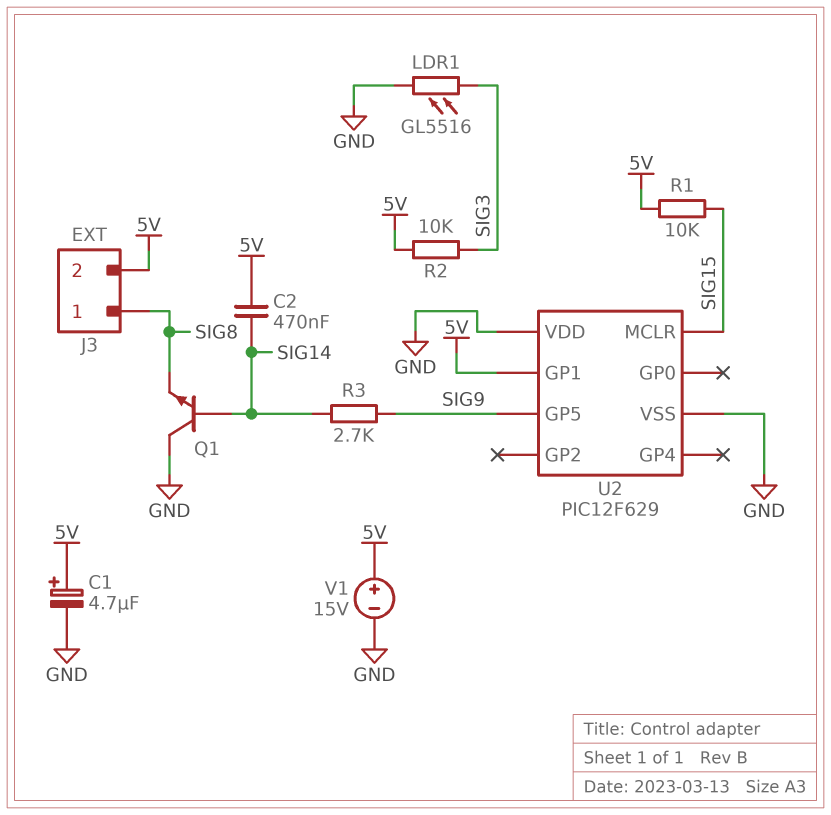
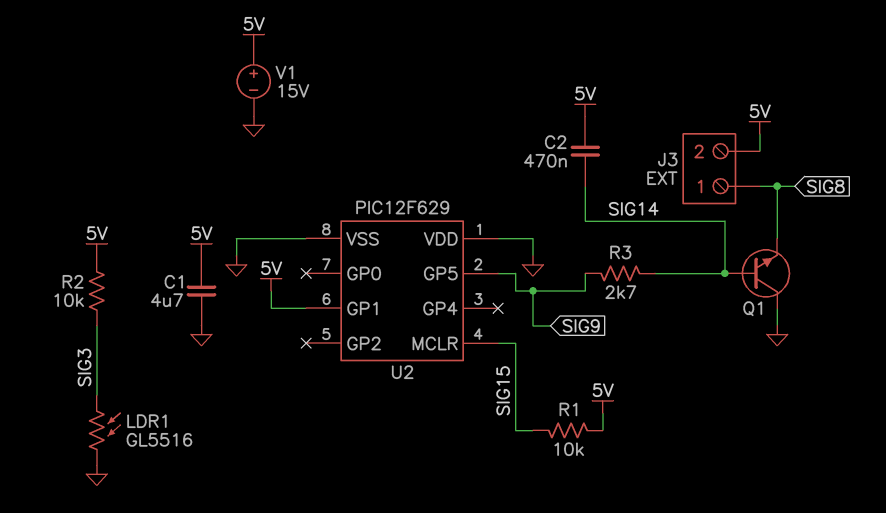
C1: 4.7uF (plus 5V, minus GND) -> 4.7uF (5V, GND)

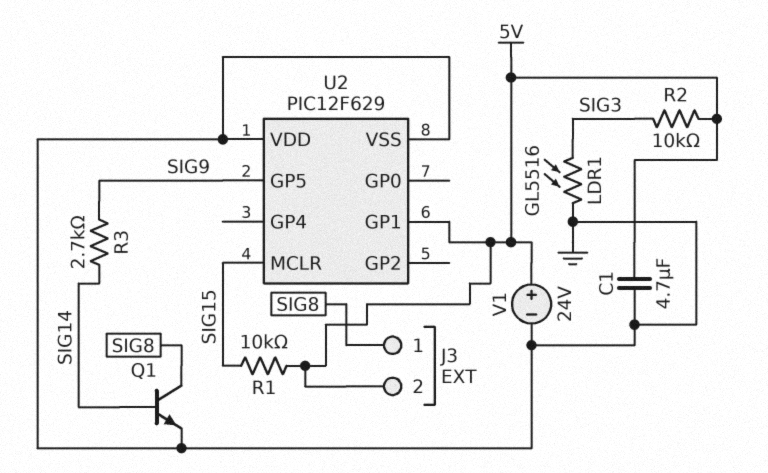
C2: 470nF (5V, SIG14) -> none
Q1: NPN (B SIG14, C GND, E SIG8) -> NPN (B SIG14, C SIG8, E GND)
V1: 15V (plus 5V, minus GND) -> 24V (plus 5V, minus GND)

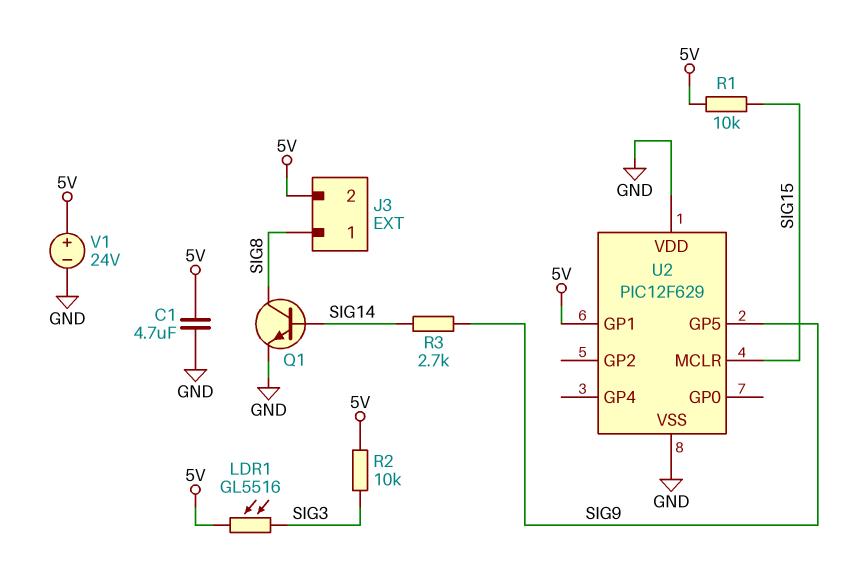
LDR1: GL5516 (GND, SIG3) -> GL5516 (5V, SIG3)

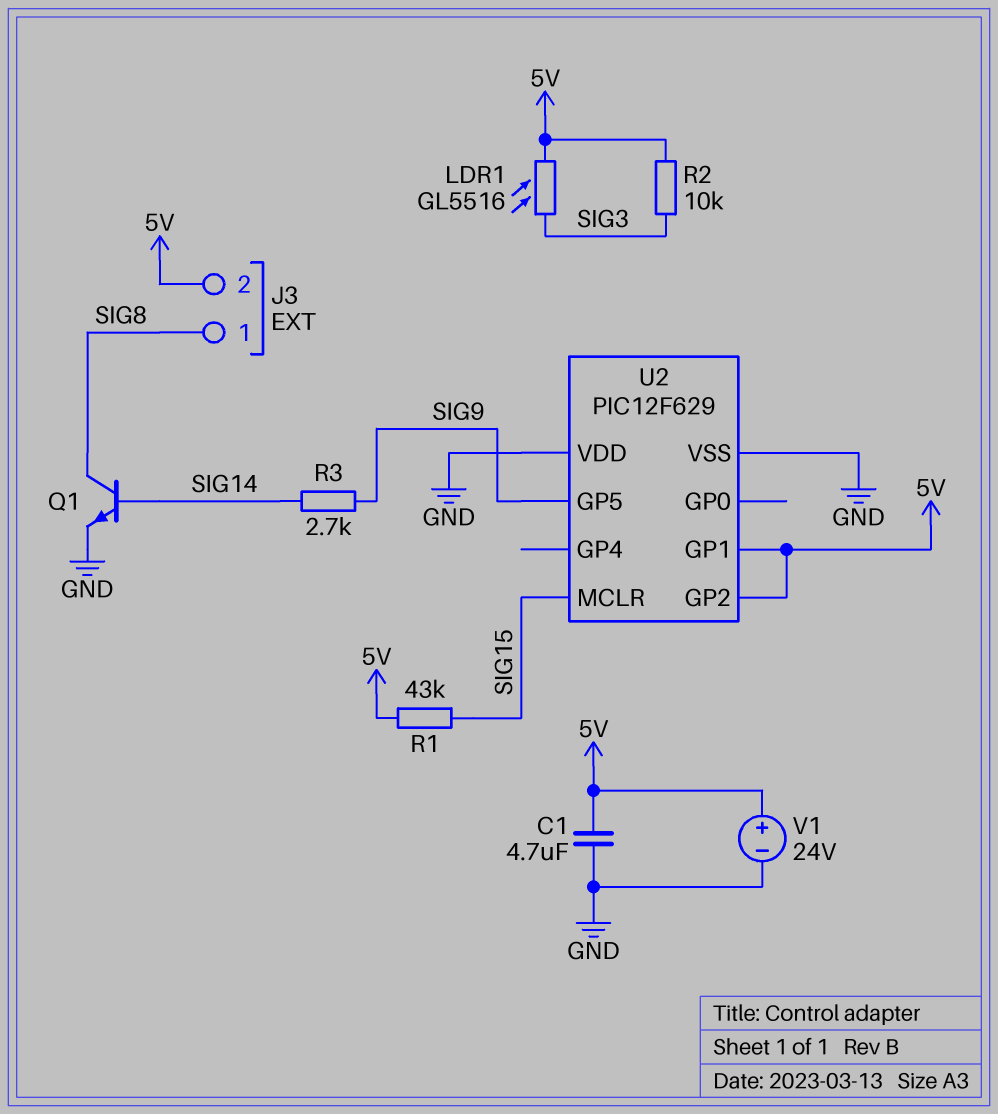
R1: 10k (5V, SIG15) -> 43k (5V, SIG15)
U2 pin GP2: none -> 5V

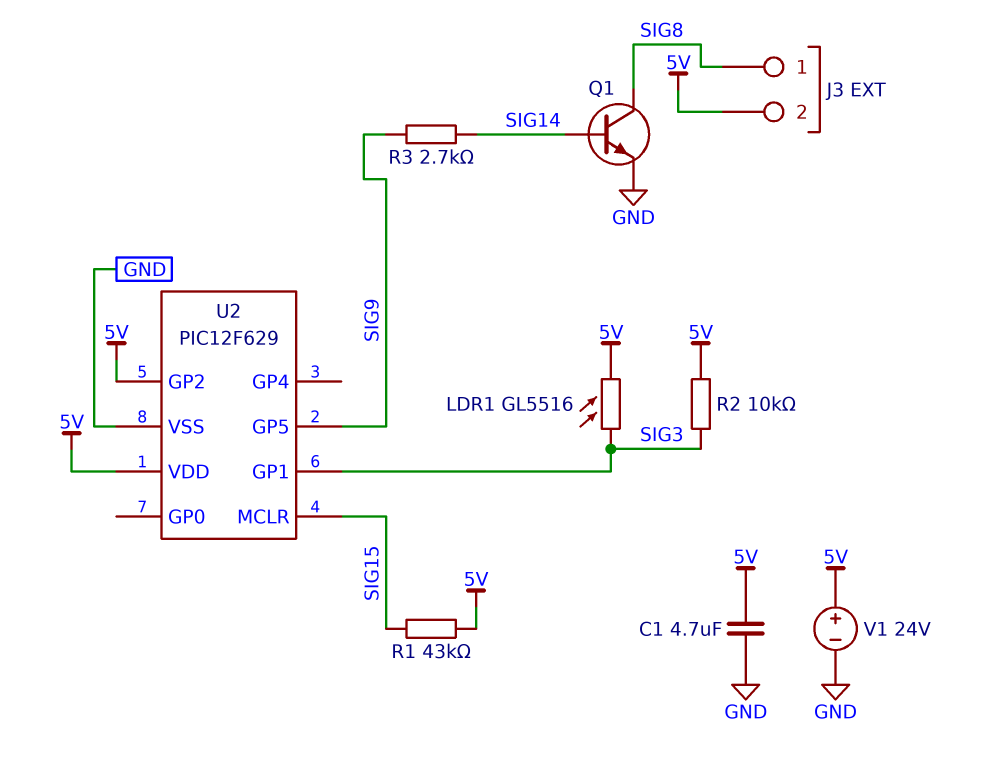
U2 pin GP1: 5V -> SIG3
U2 pin VDD: GND -> 5V

